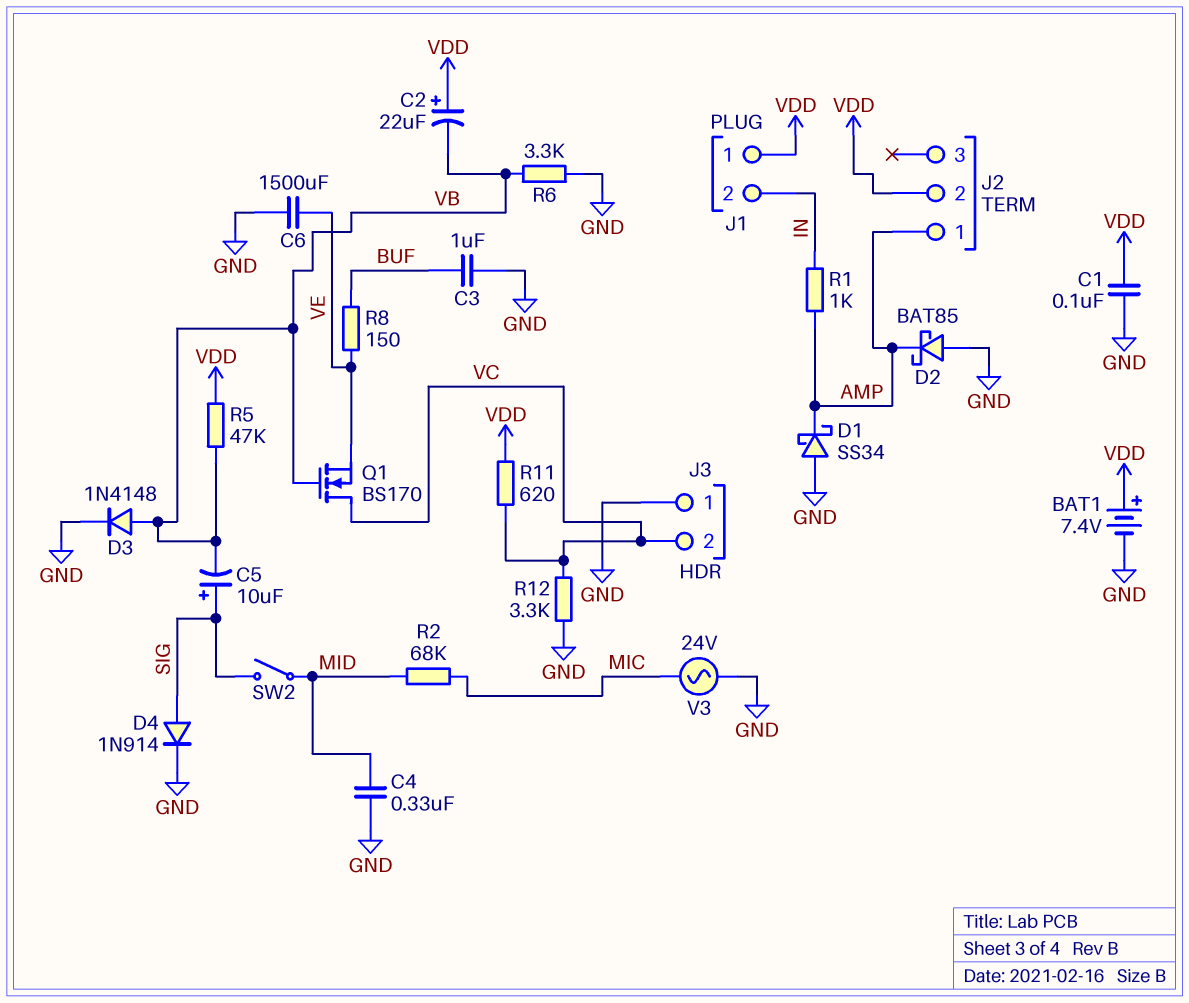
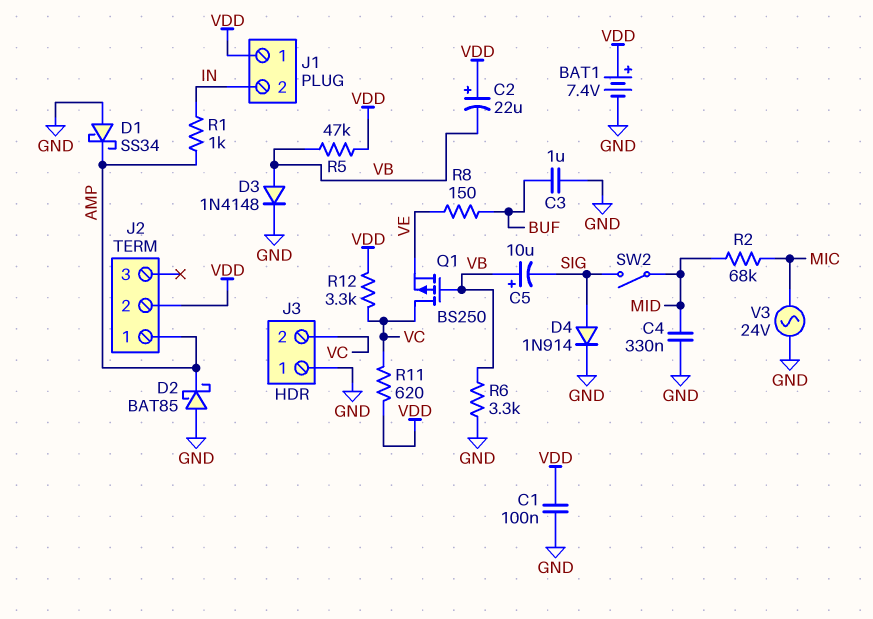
C5: 10uF (plus SIG, minus VB) -> 10uF (plus VB, minus SIG)
C6: 1500uF (GND, VE) -> none
Q1: NMOS BS170 (G VB, D VC, S VE) -> PMOS BS250 (G VB, D VC, S VE)
R12: 3.3k (GND, VC) -> 3.3k (VC, VDD)

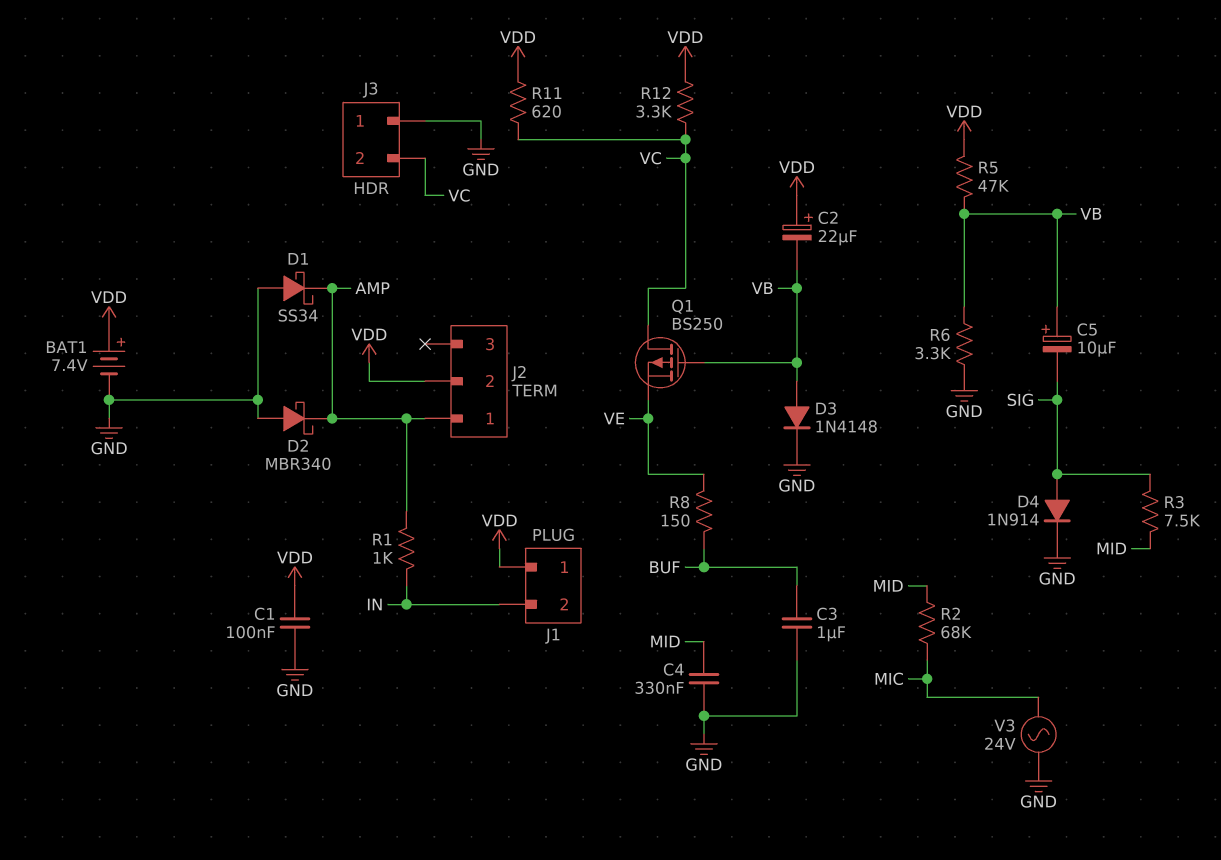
D2: schottky BAT85 (A GND, K AMP) -> schottky MBR340 (A GND, K AMP)
R3: none -> 7.5k (MID, SIG)
SW2: switch (MID, SIG) -> none

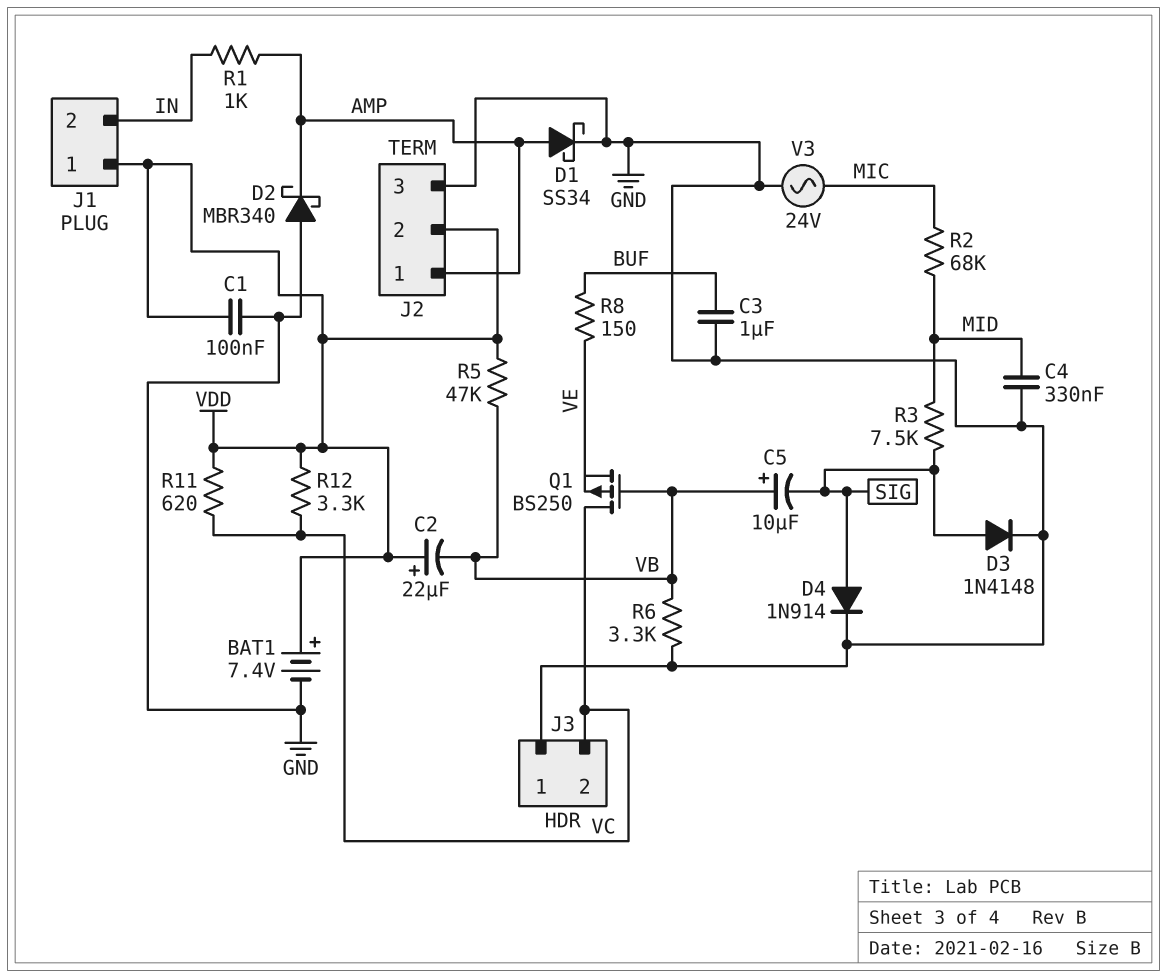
D1: schottky SS34 (A GND, K AMP) -> schottky SS34 (A AMP, K GND)
D3: diode 1N4148 (A VB, K GND) -> diode 1N4148 (A SIG, K GND)
J2 pin 3: none -> GND

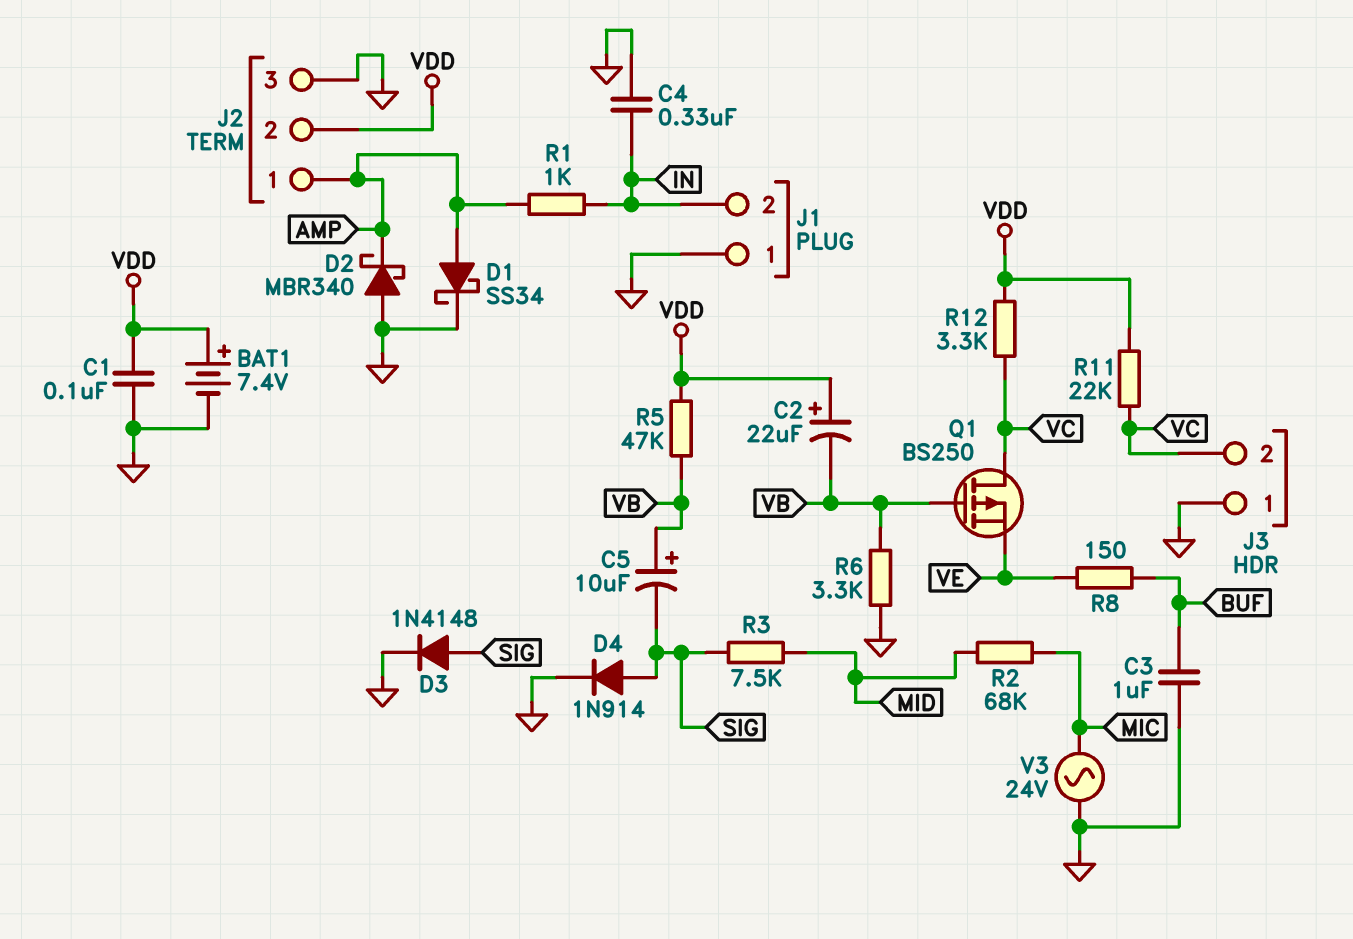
C4: 330nF (GND, MID) -> 330nF (GND, IN)
J1 pin 1: VDD -> GND
R11: 620 (VC, VDD) -> 22k (VC, VDD)

